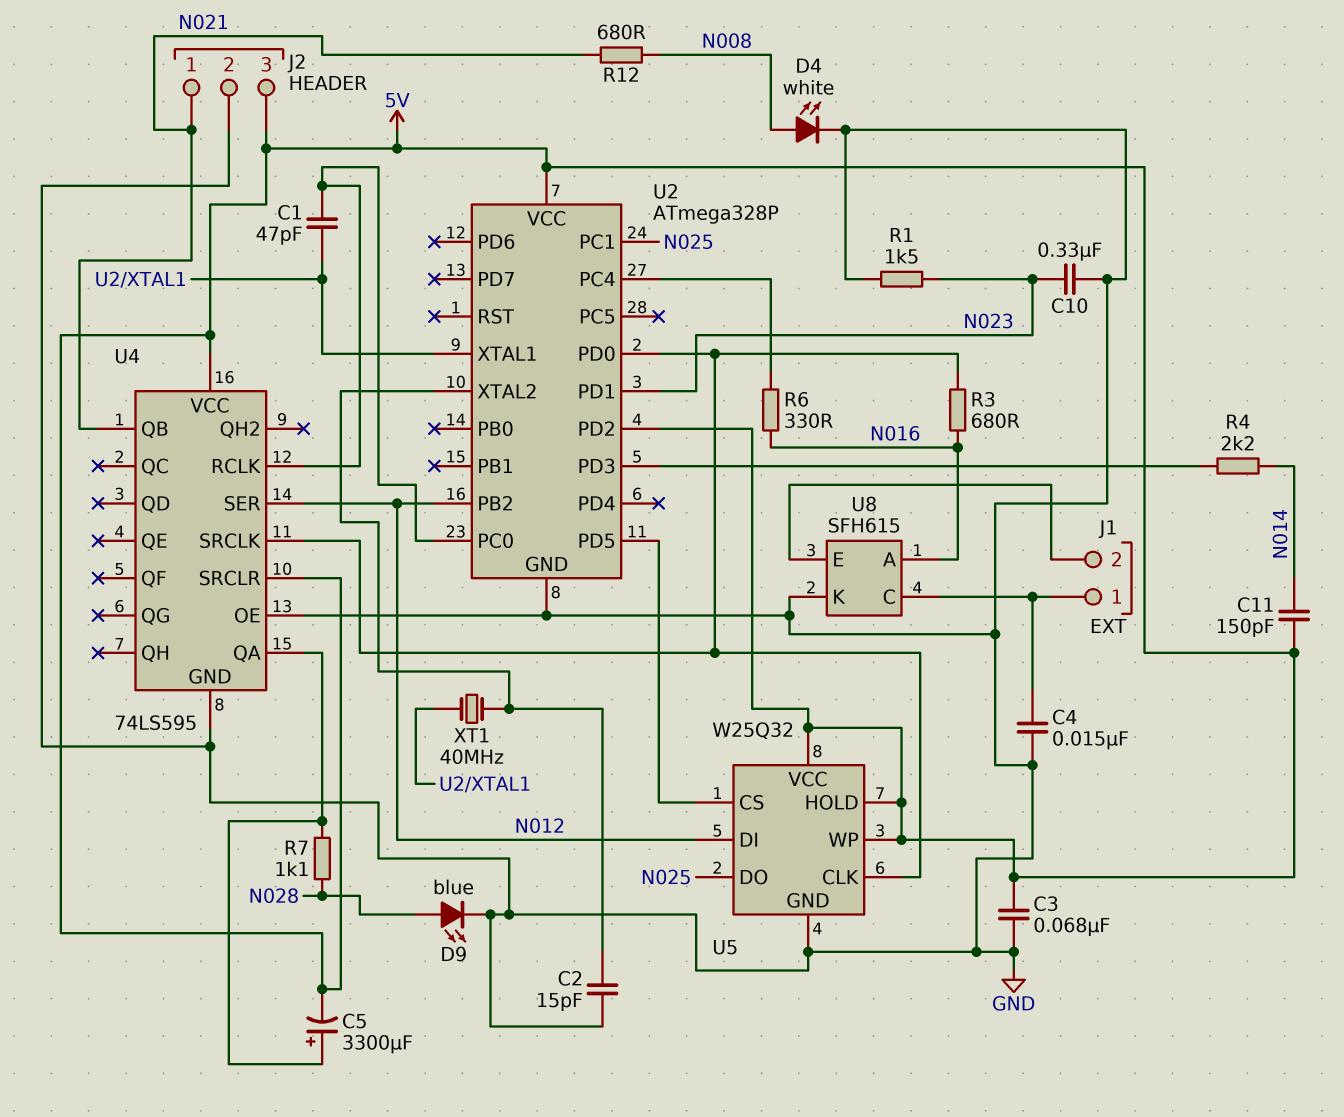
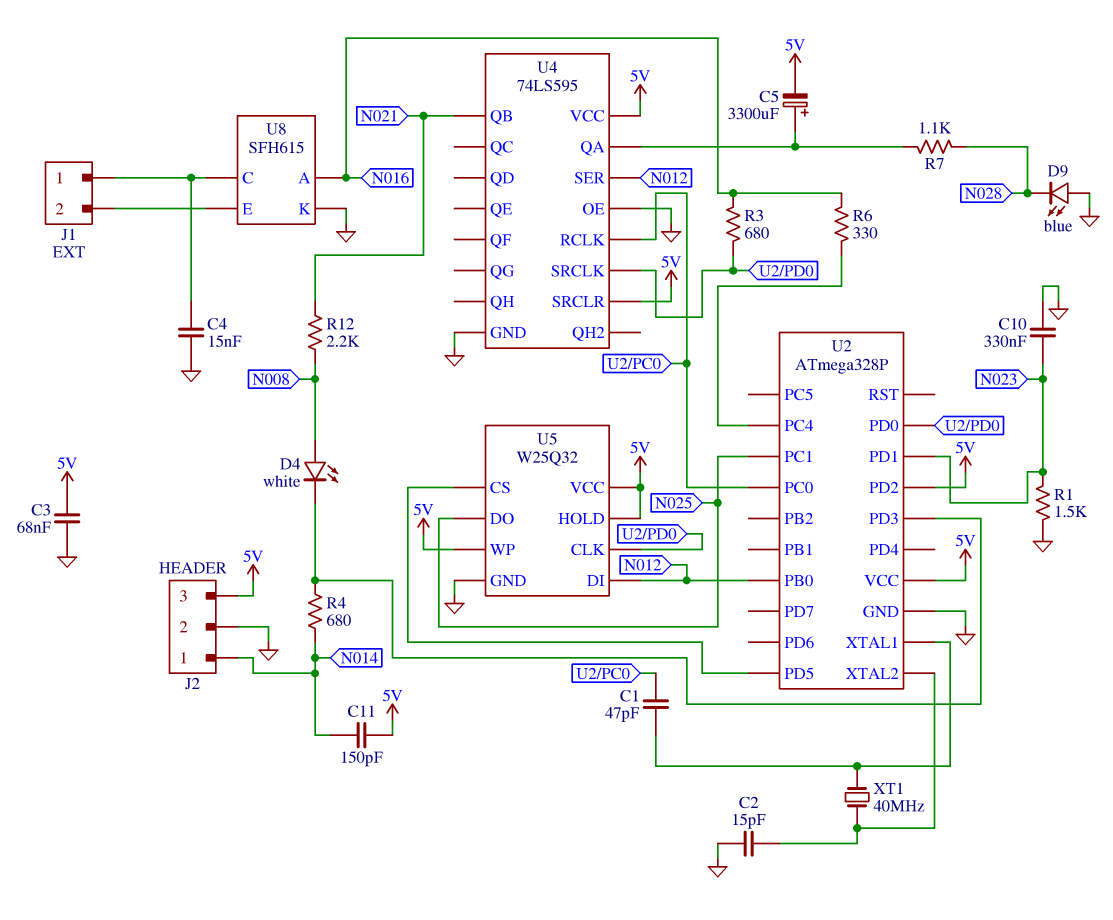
D4: LED white (A N008, K GND) -> LED white (A N008, K U2/PD3)
D9: LED blue (A N028, K GND) -> LED blue (A GND, K N028)
J2 pin 1: N021 -> N014
R4: 2.2k (N014, U2/PD3) -> 680 (N014, U2/PD3)
R12: 680 (N008, N021) -> 2.2k (N008, N021)
U2 pin PB0: none -> N012
U2 pin PB2: N012 -> none

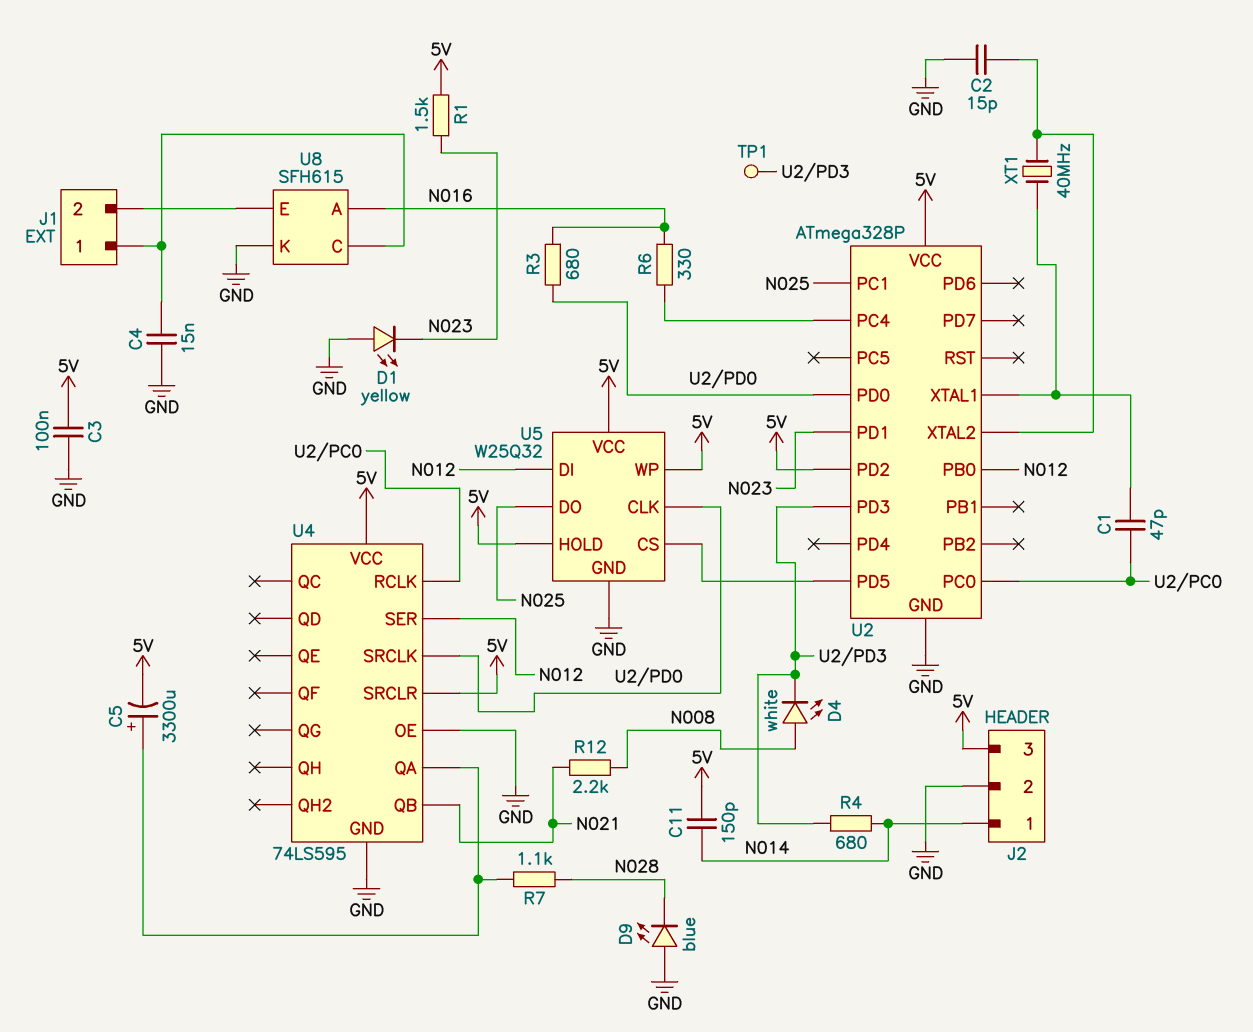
C3: 68nF (5V, GND) -> 100nF (5V, GND)
C10: 330nF (GND, N023) -> none
D1: none -> LED yellow (A GND, K N023)
R1: 1.5k (GND, N023) -> 1.5k (5V, N023)
TP1: none -> test point (U2/PD3)

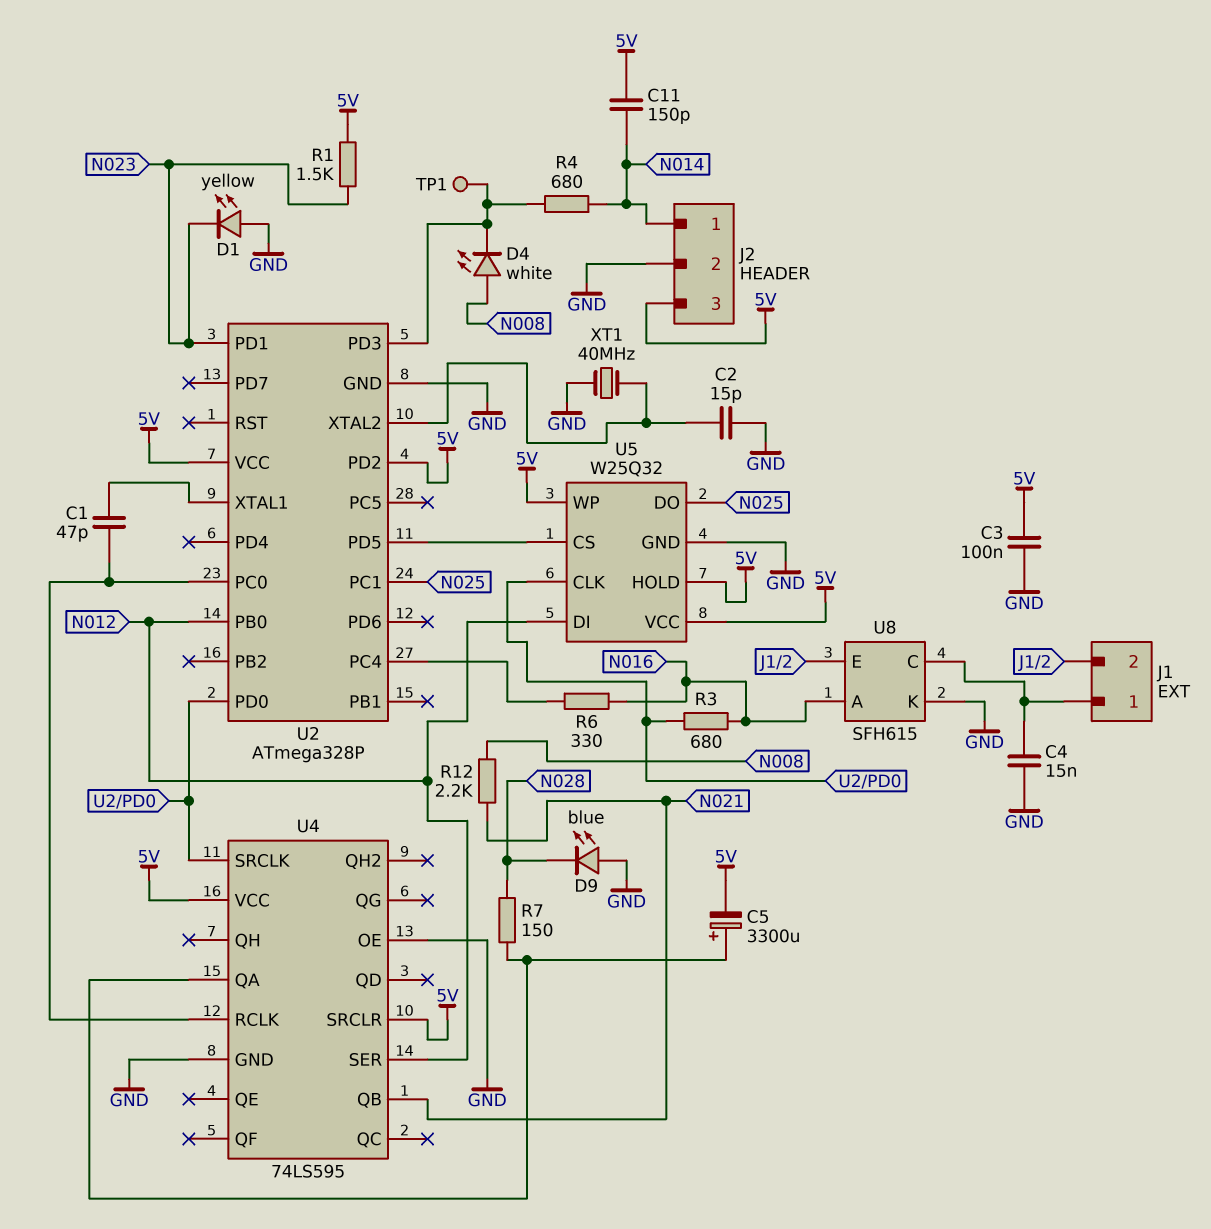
R7: 1.1k (N028, U4/QA) -> 150 (N028, U4/QA)
XT1: 40MHz (U2/XTAL1, U2/XTAL2) -> 40MHz (GND, U2/XTAL2)

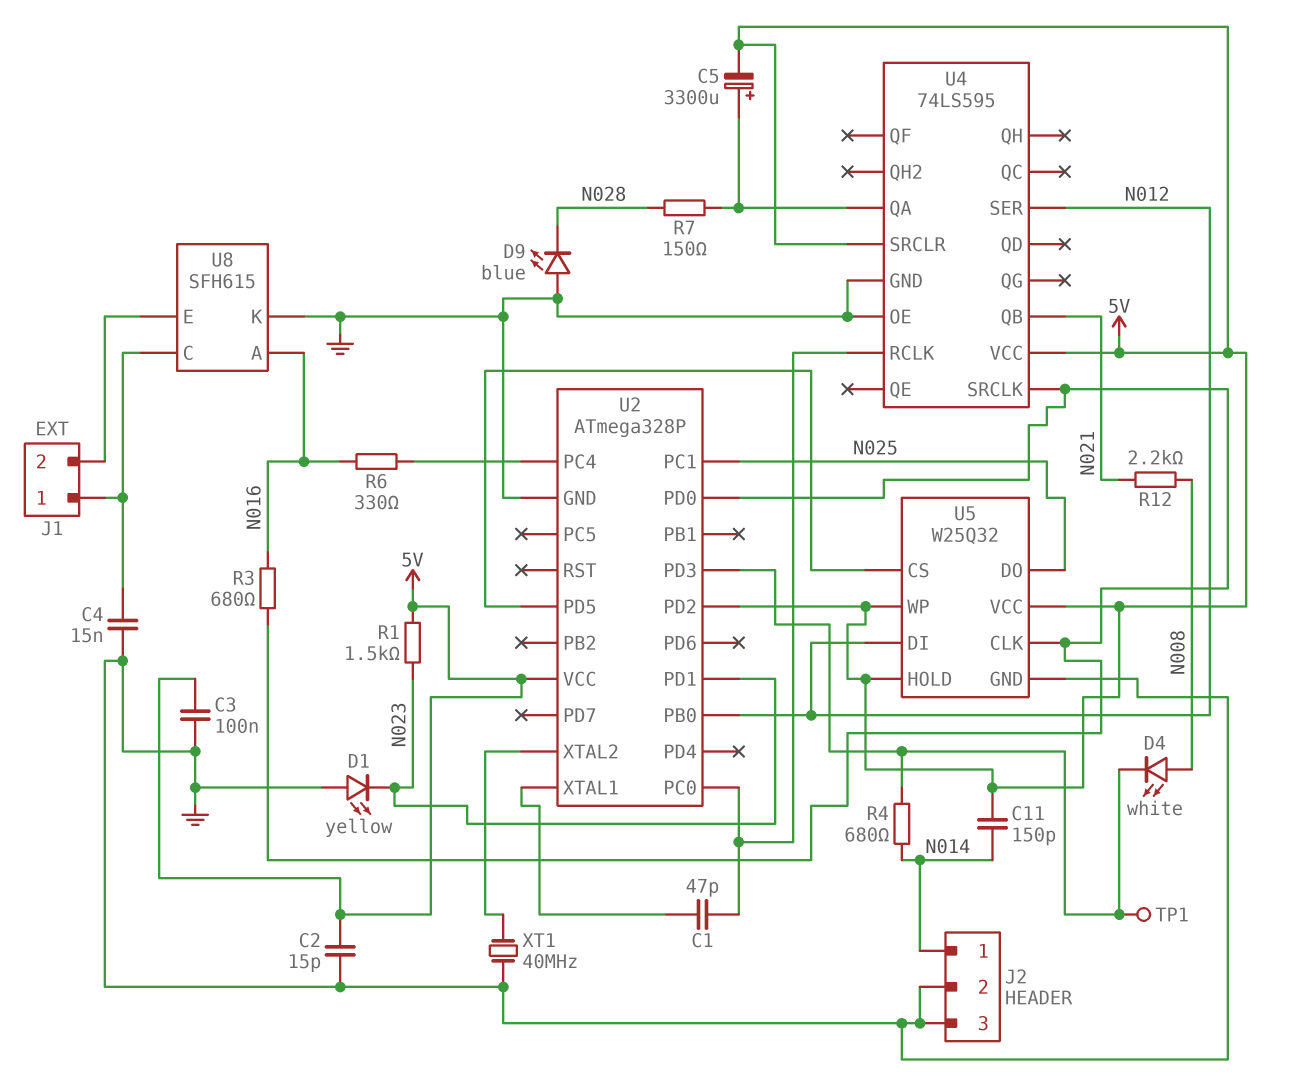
C2: 15pF (GND, U2/XTAL2) -> 15pF (5V, GND)
J2 pin 3: 5V -> GND

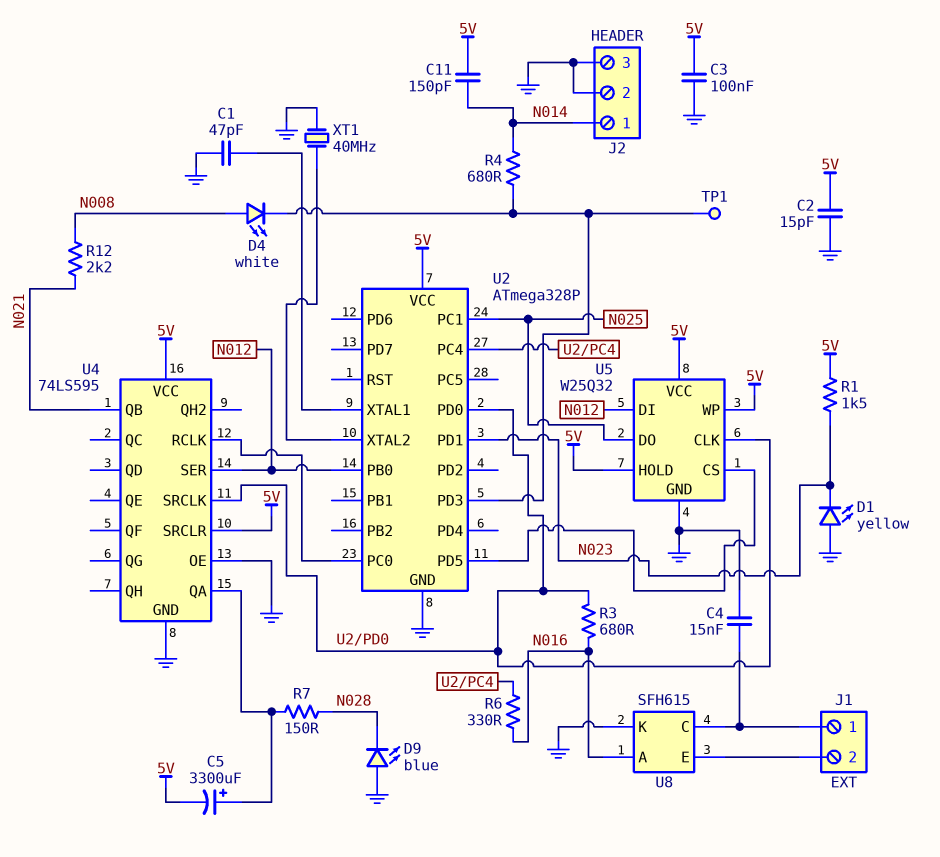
C1: 47pF (U2/PC0, U2/XTAL1) -> 47pF (GND, U2/XTAL1)
U2 pin PD2: 5V -> none

